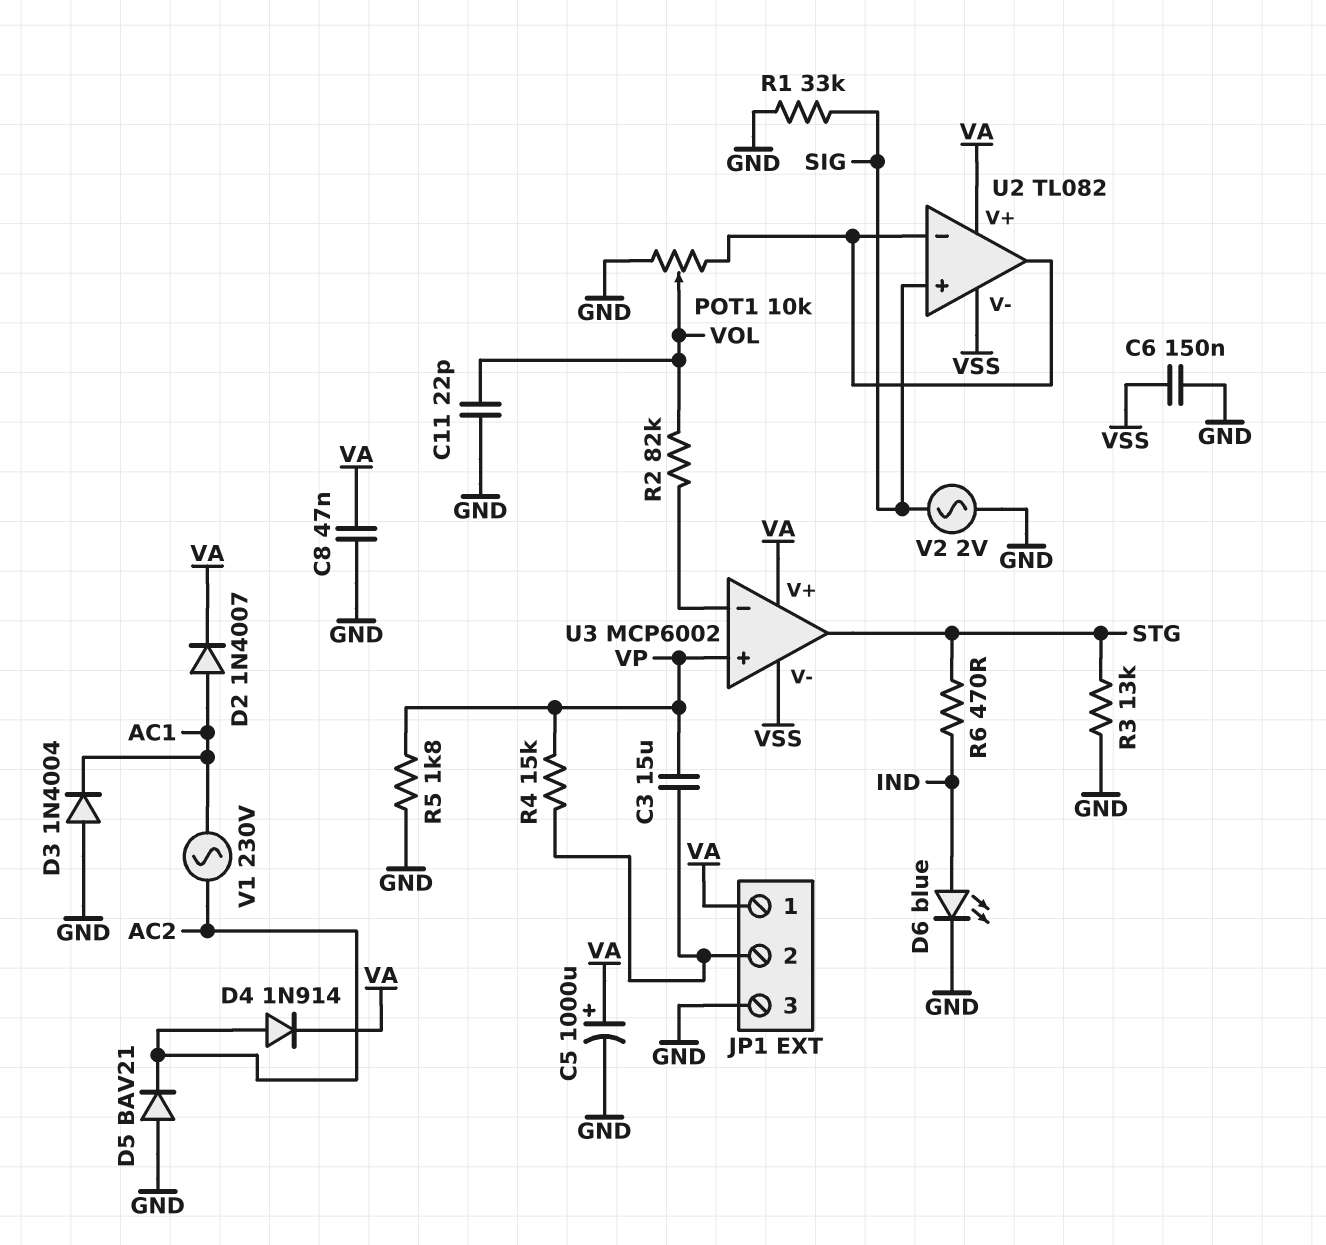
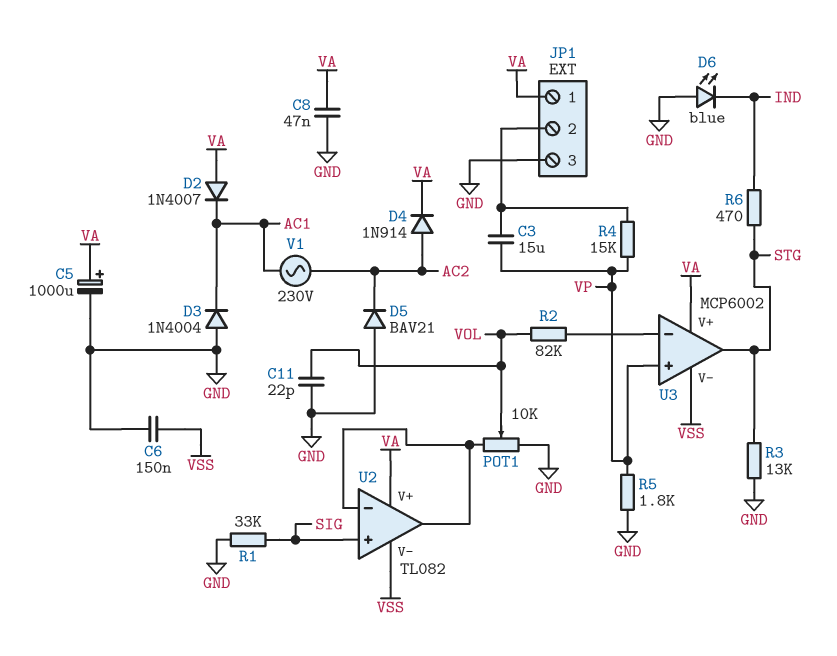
D2: diode 1N4007 (A AC1, K VA) -> diode 1N4007 (A VA, K AC1)
D6: LED blue (A IND, K GND) -> LED blue (A GND, K IND)
V2: AC 2V (GND, SIG) -> none

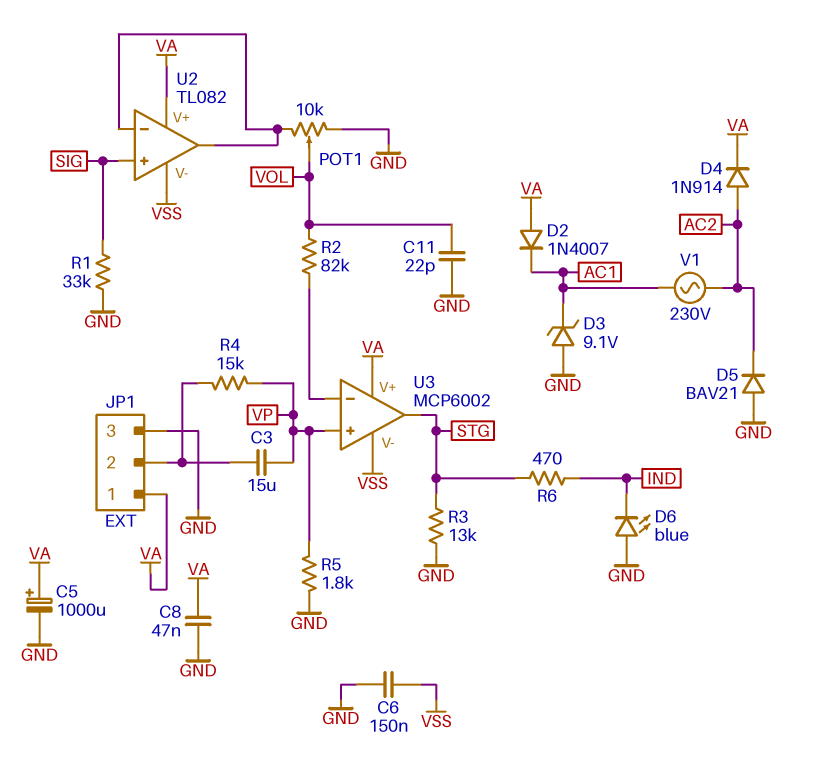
D3: diode 1N4004 (A GND, K AC1) -> zener 9.1V (A GND, K AC1)

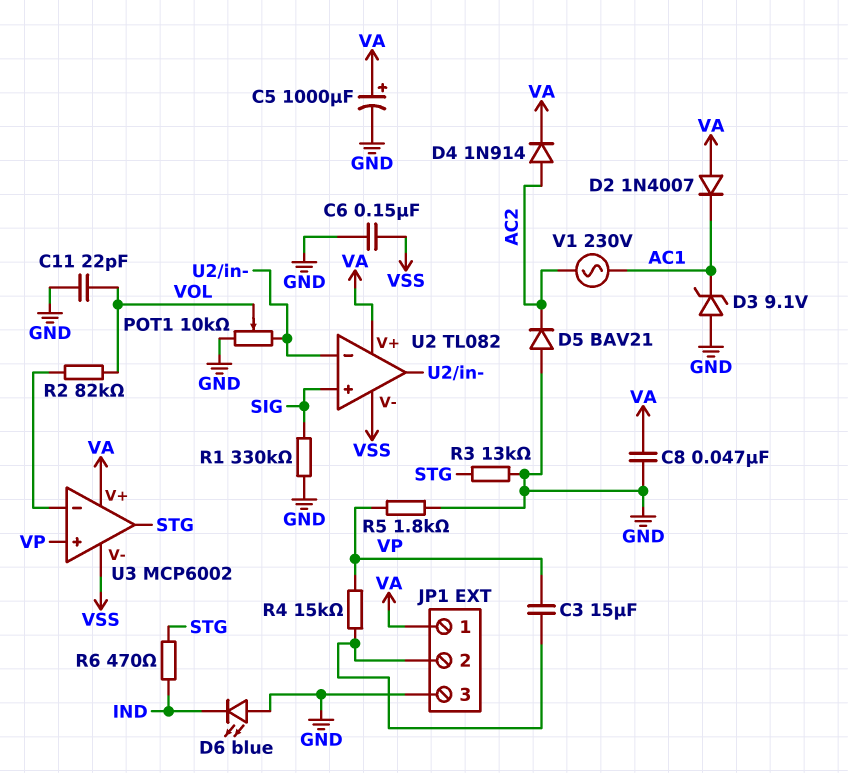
R1: 33k (GND, SIG) -> 330k (GND, SIG)

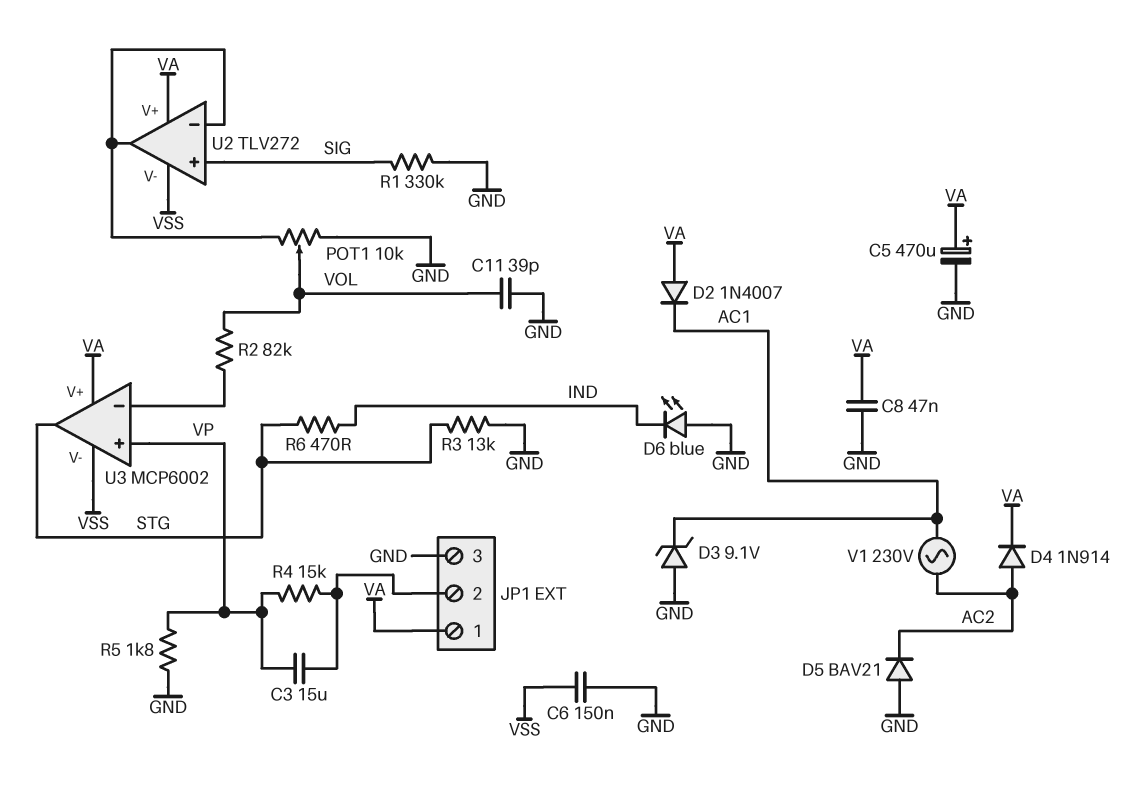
C5: 1000uF (plus VA, minus GND) -> 470uF (plus VA, minus GND)
C11: 22pF (GND, VOL) -> 39pF (GND, VOL)
U2: TL082 -> TLV272

